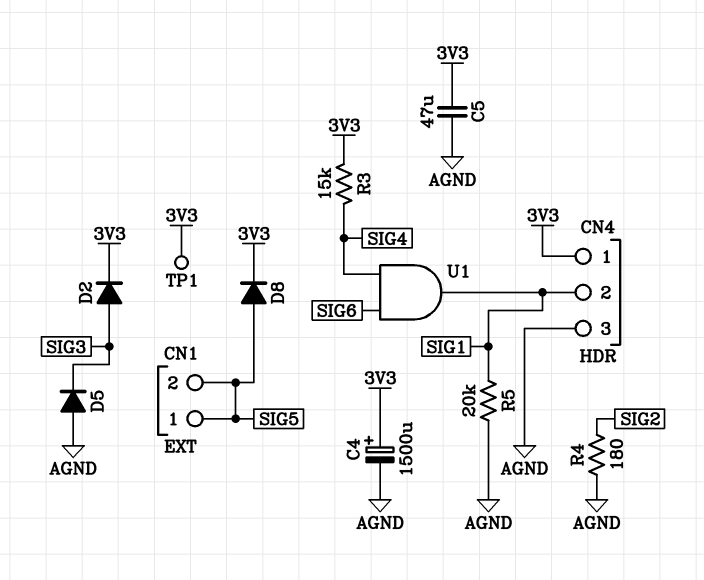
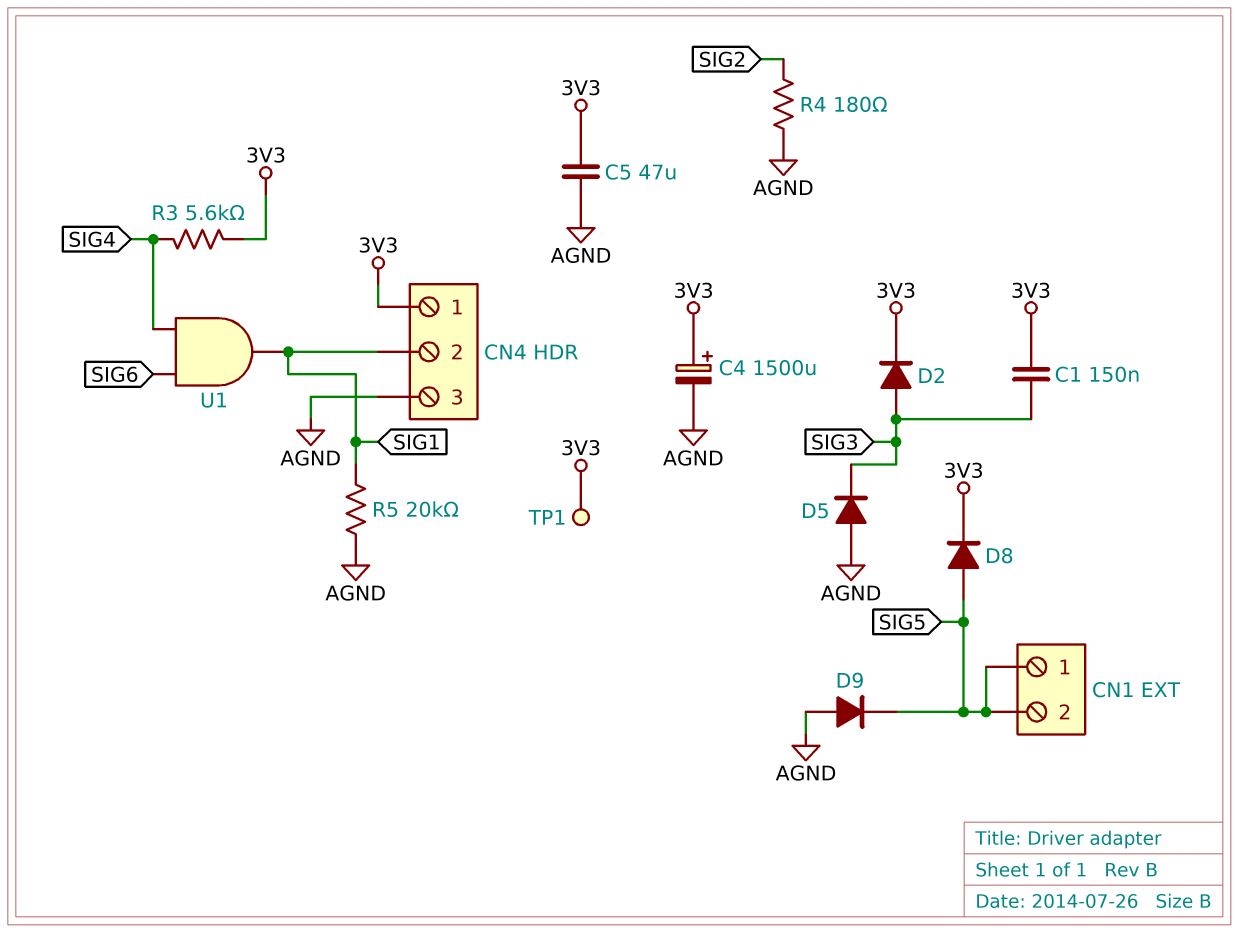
C1: none -> 150nF (3V3, SIG3)
D9: none -> diode (A AGND, K SIG5)
R3: 15k (3V3, SIG4) -> 5.6k (3V3, SIG4)

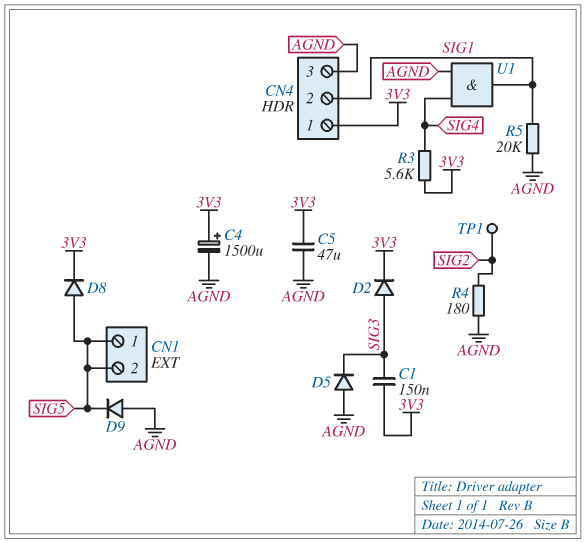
TP1: test point (3V3) -> test point (SIG2)
U1: AND (in SIG4, in SIG6, out SIG1) -> AND (in AGND, in SIG4, out SIG1)

